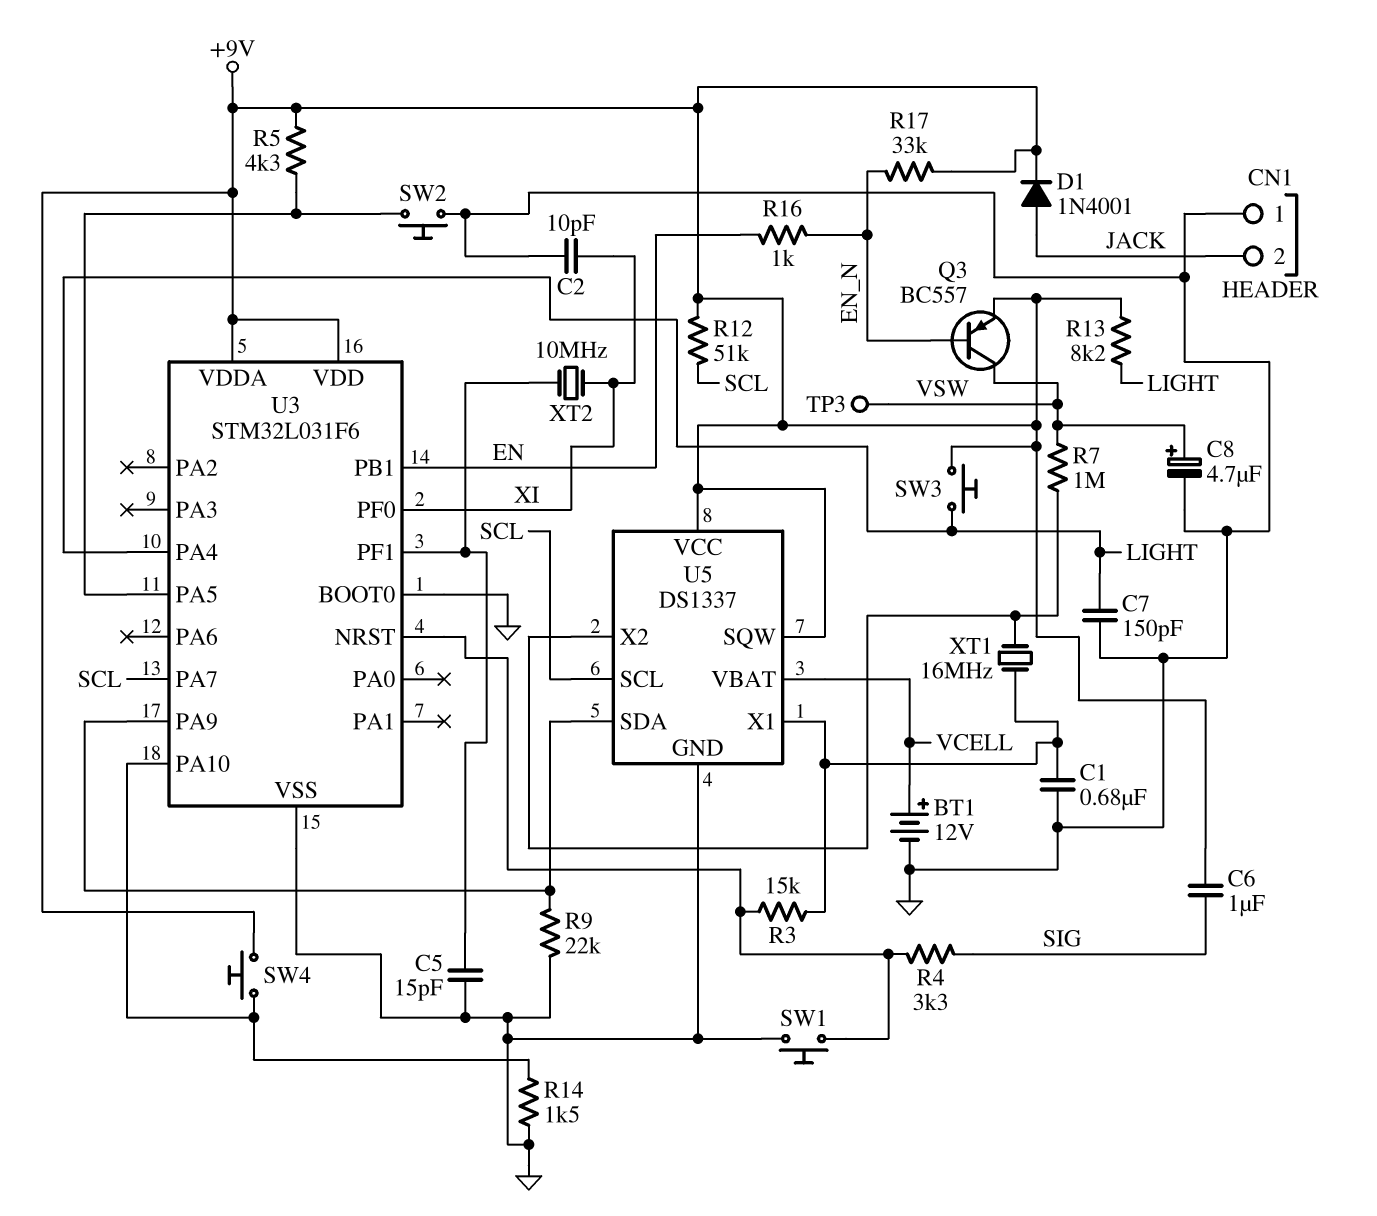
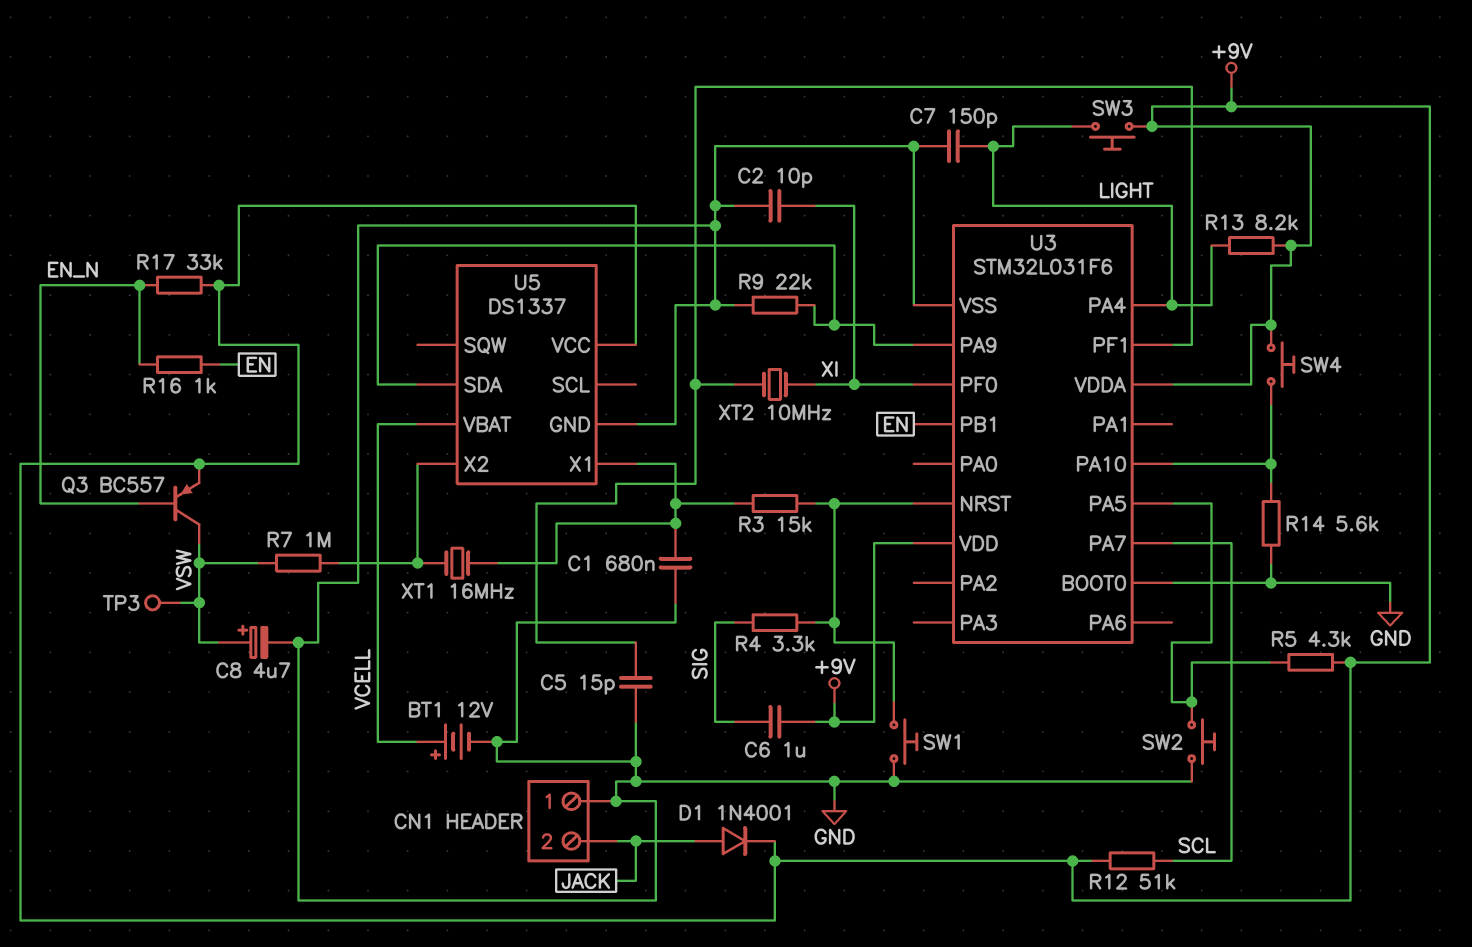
R14: 1.5k (GND, U3/PA10) -> 5.6k (GND, U3/PA10)
U5 pin SCL: SCL -> none
U5 pin SQW: +9V -> none

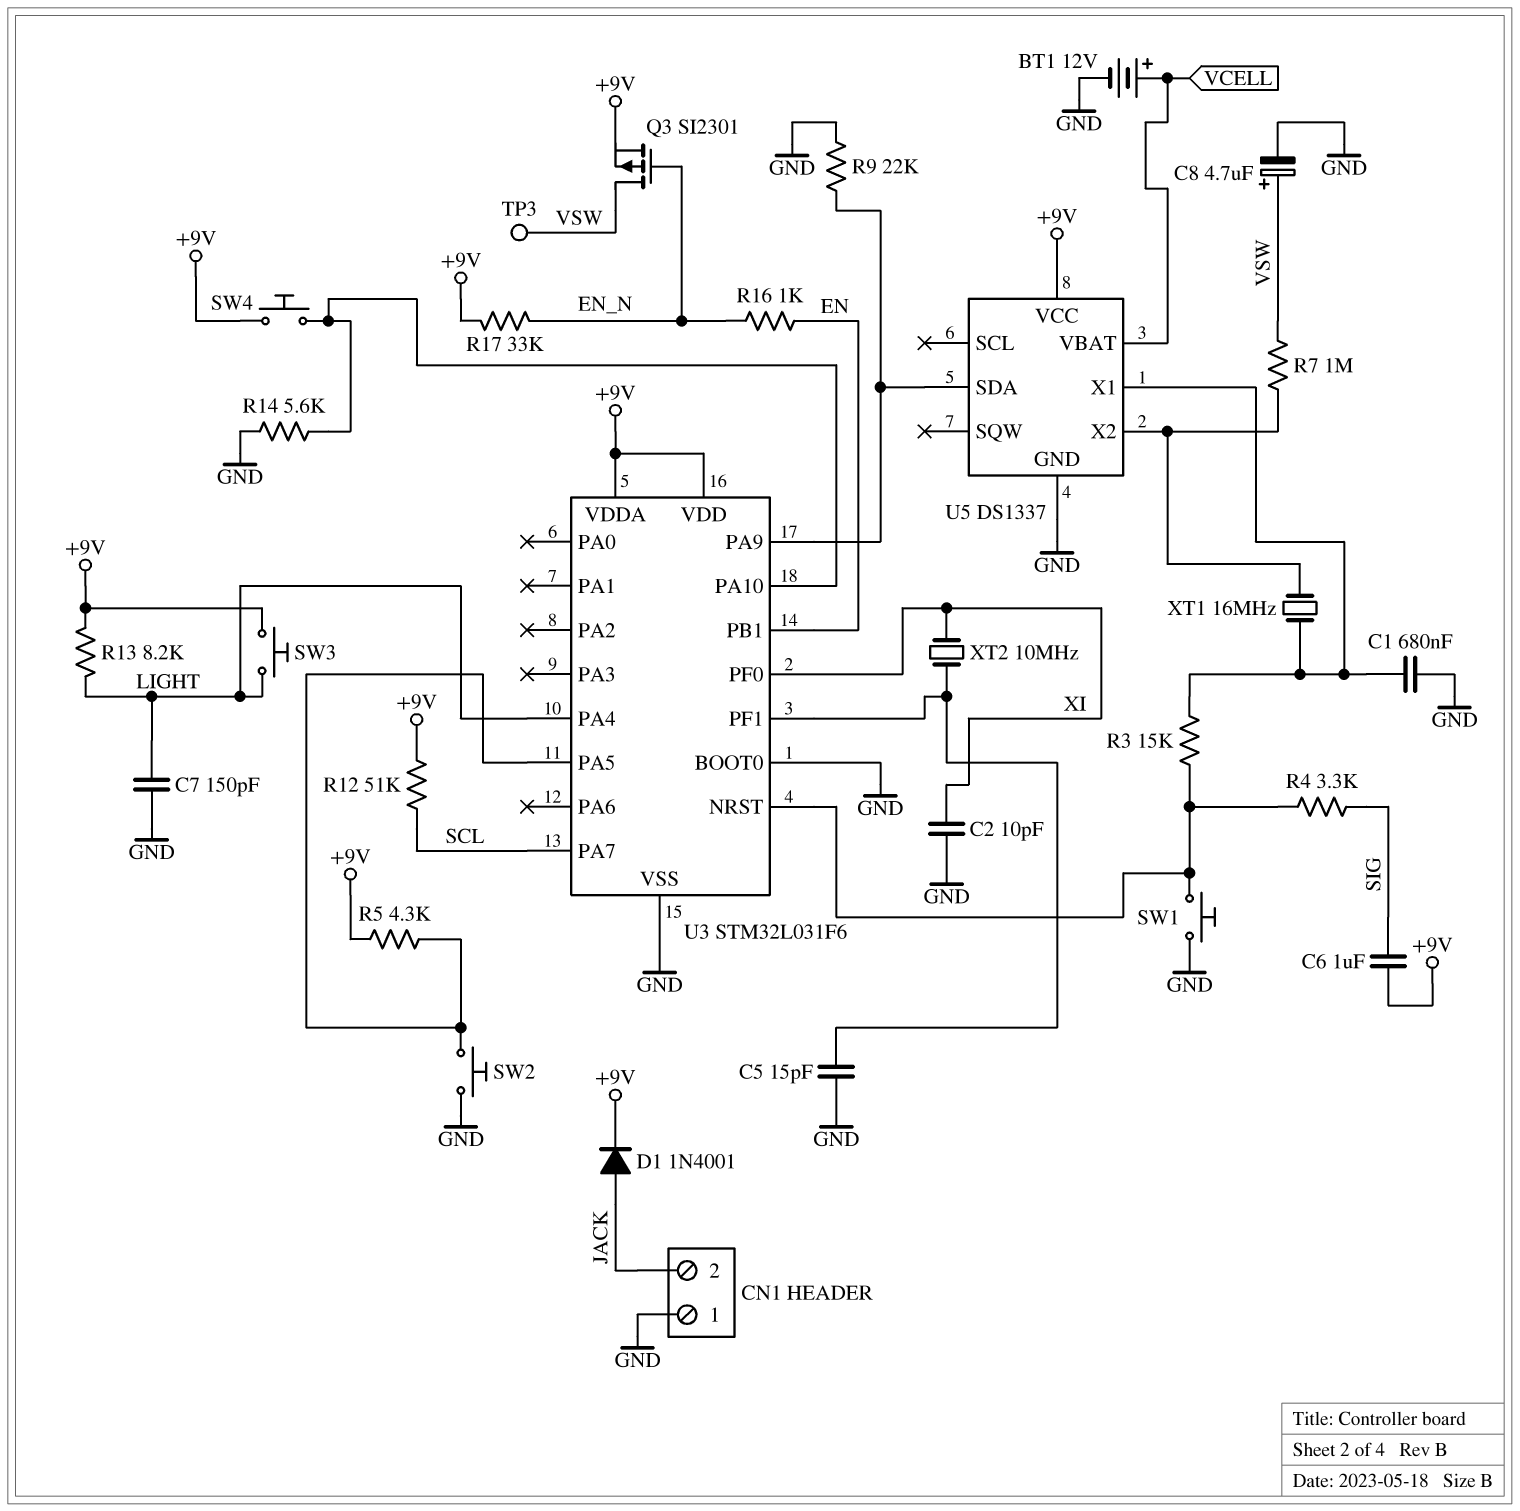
Q3: PNP BC557 (B EN_N, C VSW, E +9V) -> PMOS SI2301 (G EN_N, D VSW, S +9V)

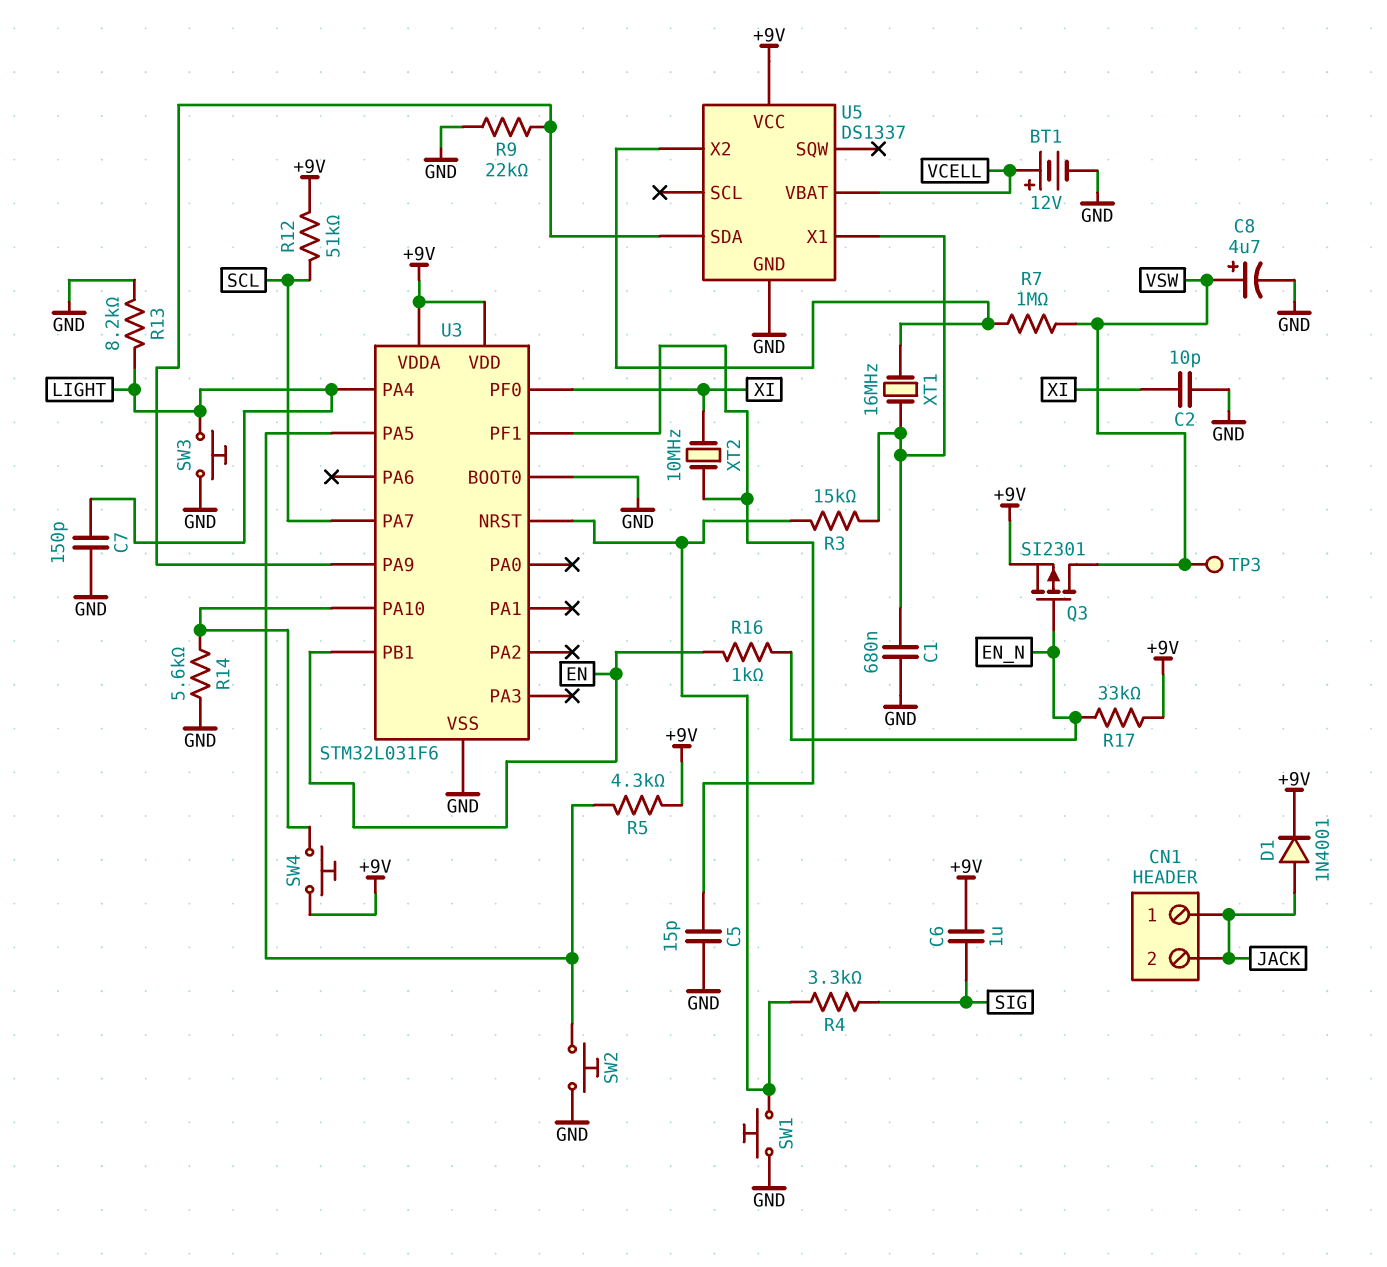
CN1 pin 1: GND -> JACK
R13: 8.2k (+9V, LIGHT) -> 8.2k (GND, LIGHT)
SW3: button (+9V, LIGHT) -> button (GND, LIGHT)

